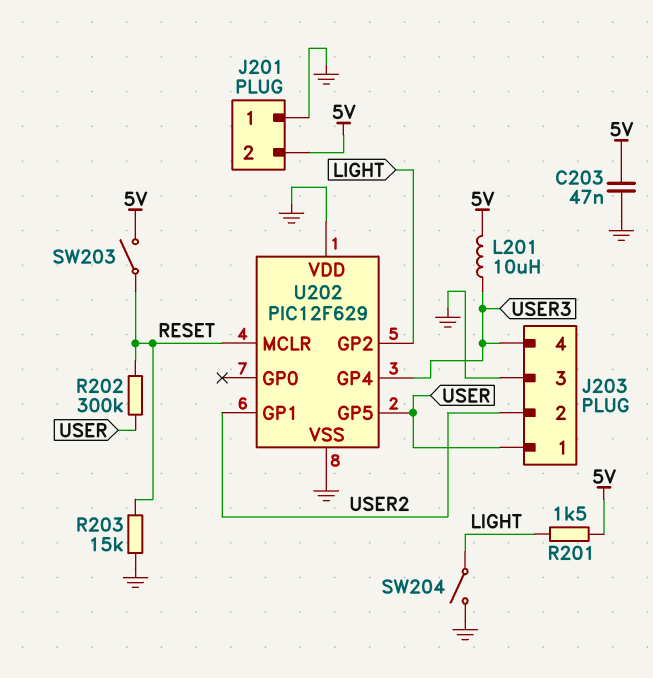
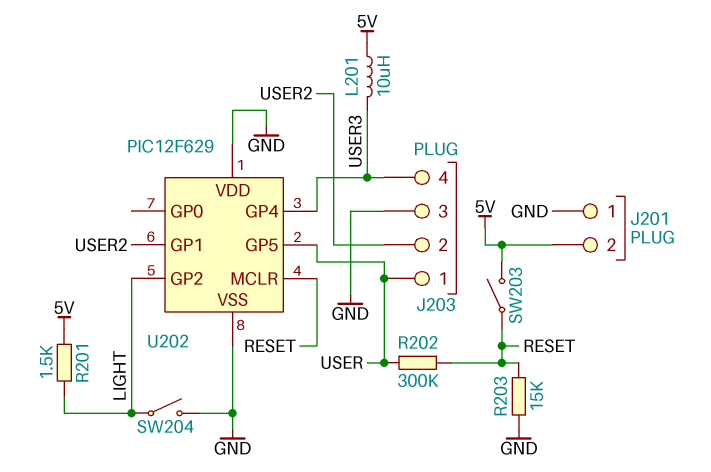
C203: 47nF (5V, GND) -> none

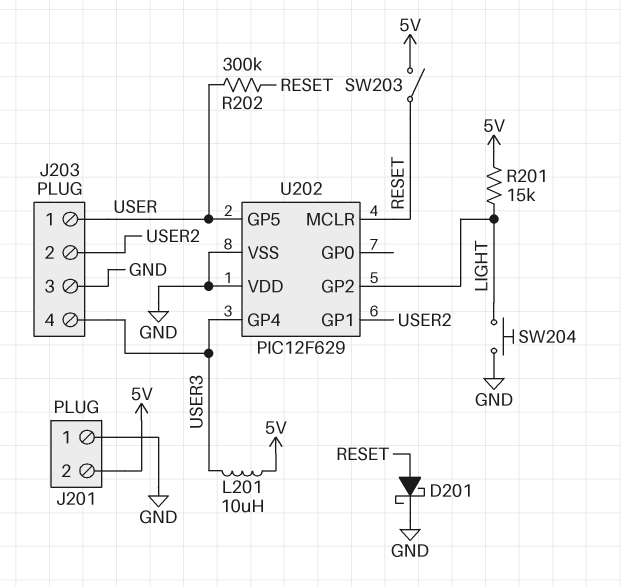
D201: none -> schottky (A RESET, K GND)
R201: 1.5k (5V, LIGHT) -> 15k (5V, LIGHT)
R203: 15k (GND, RESET) -> none
SW204: switch (GND, LIGHT) -> button (GND, LIGHT)

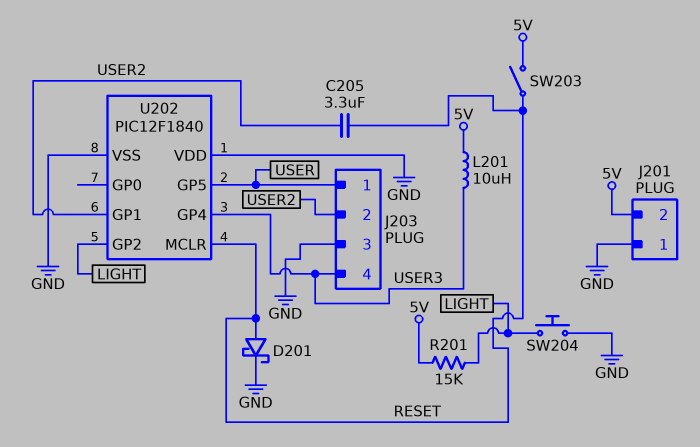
C205: none -> 3.3uF (RESET, USER2)
R202: 300k (RESET, USER) -> none
U202: PIC12F629 -> PIC12F1840

